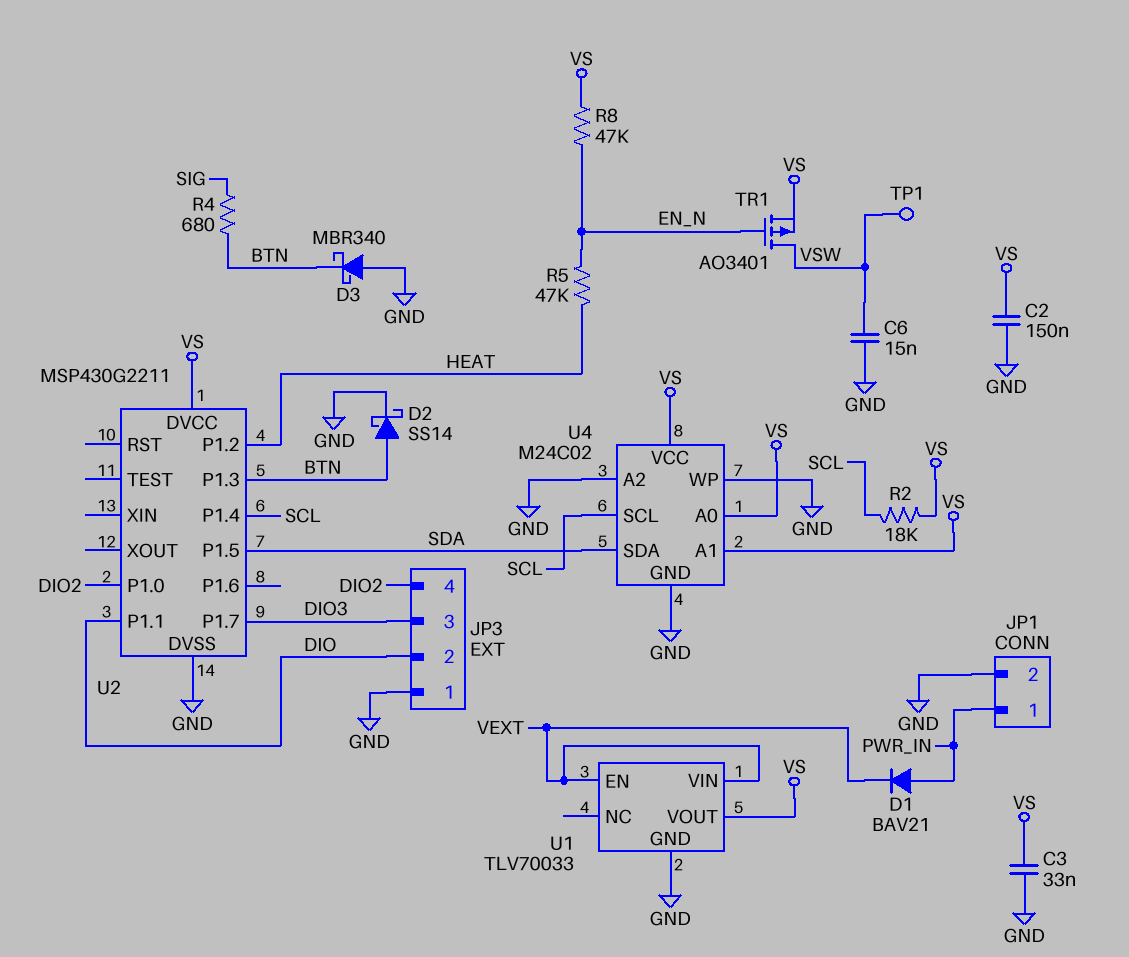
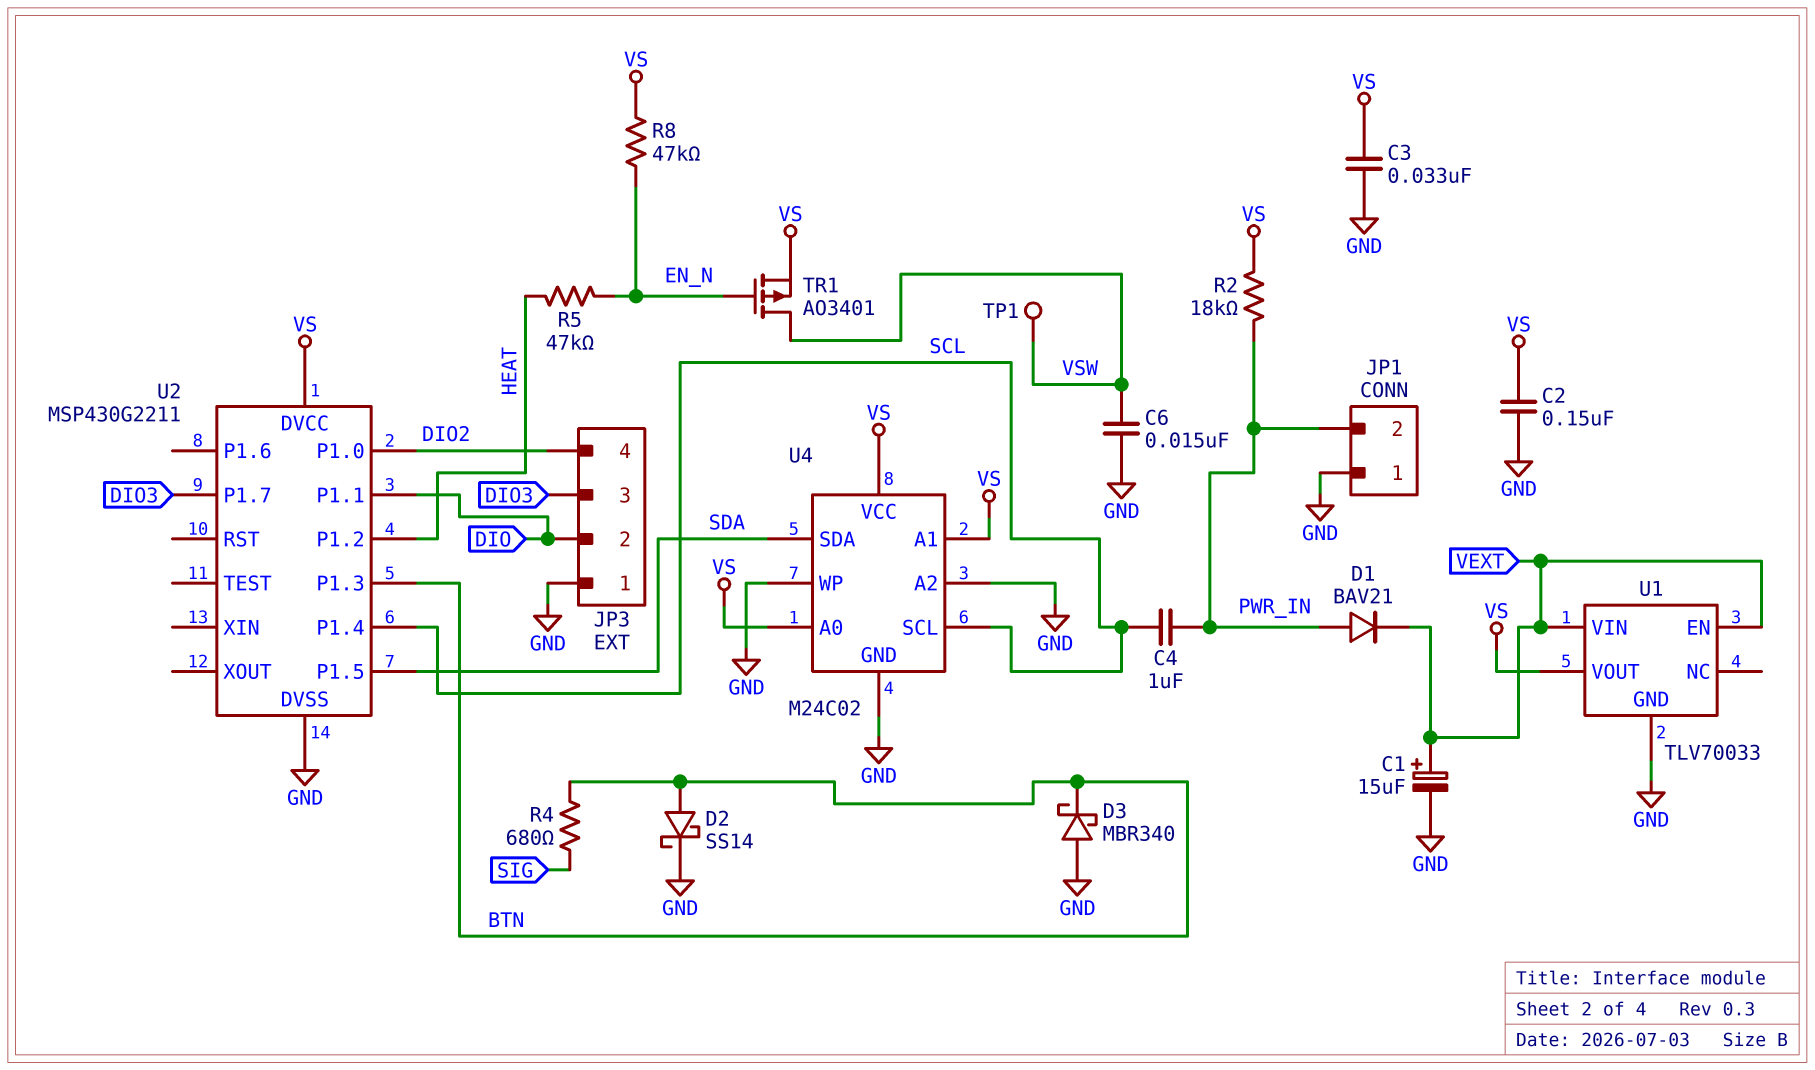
C1: none -> 15uF (plus VEXT, minus GND)
C4: none -> 1uF (PWR_IN, SCL)
JP1 pin 1: PWR_IN -> GND
JP1 pin 2: GND -> PWR_IN
R2: 18k (SCL, VS) -> 18k (PWR_IN, VS)

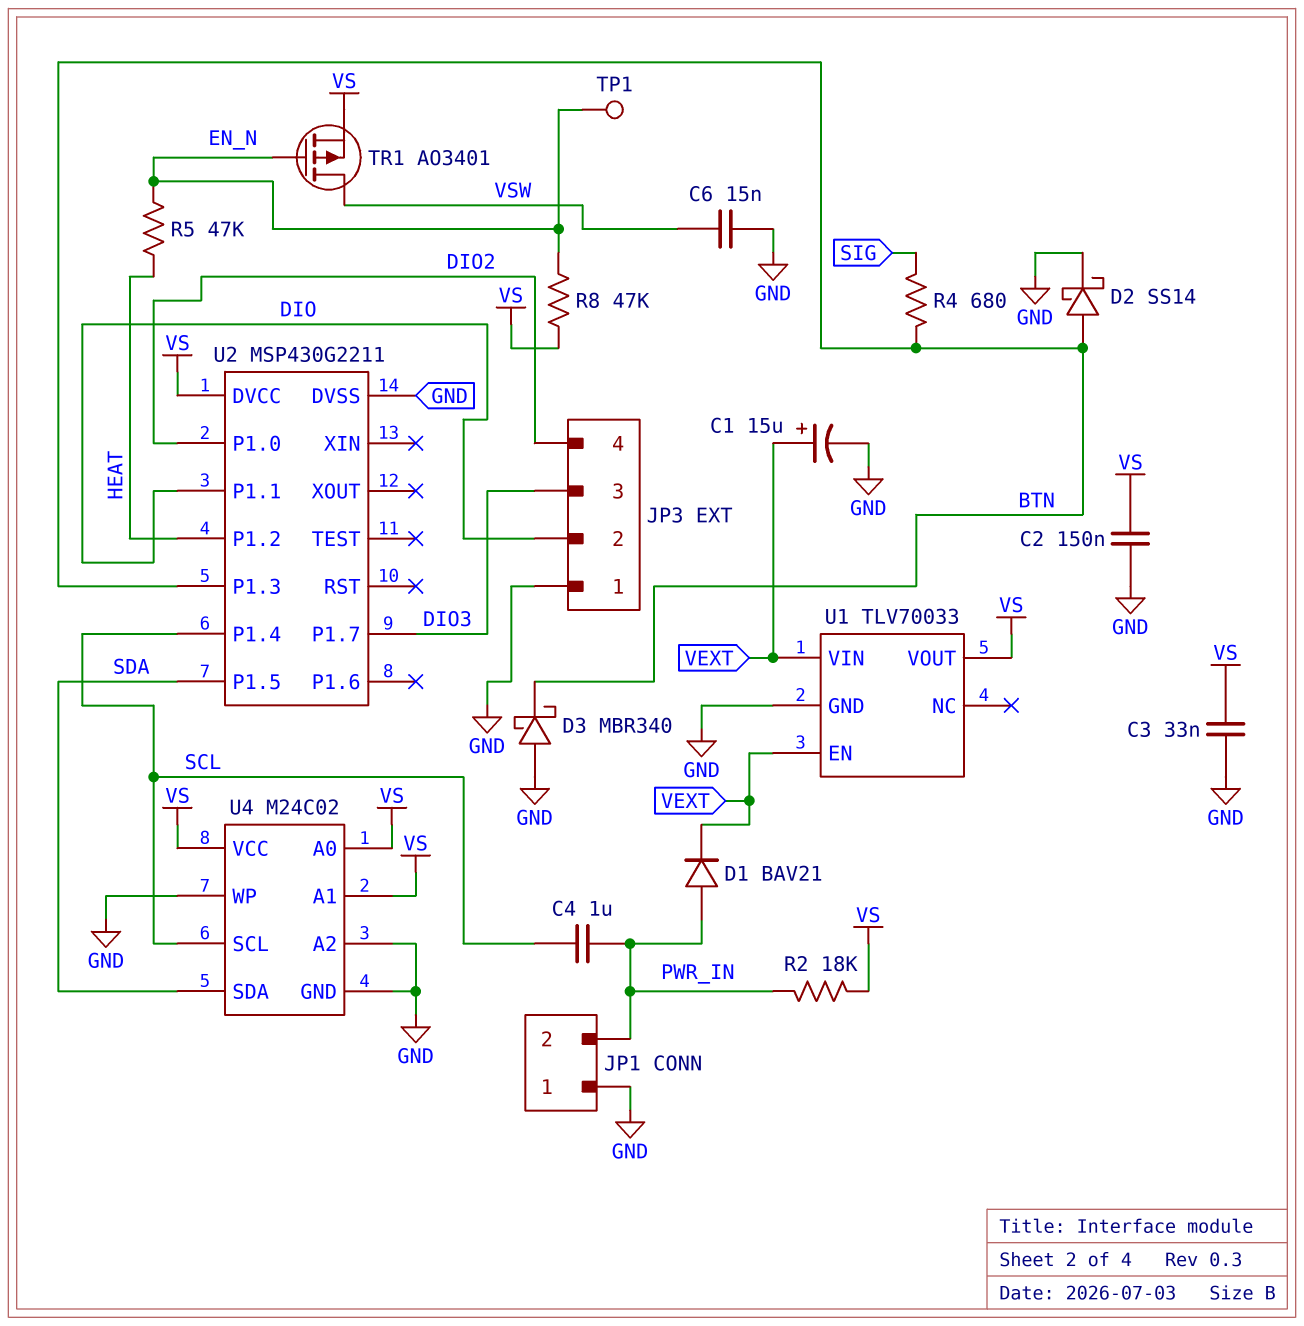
TP1: test point (VSW) -> test point (EN_N)

